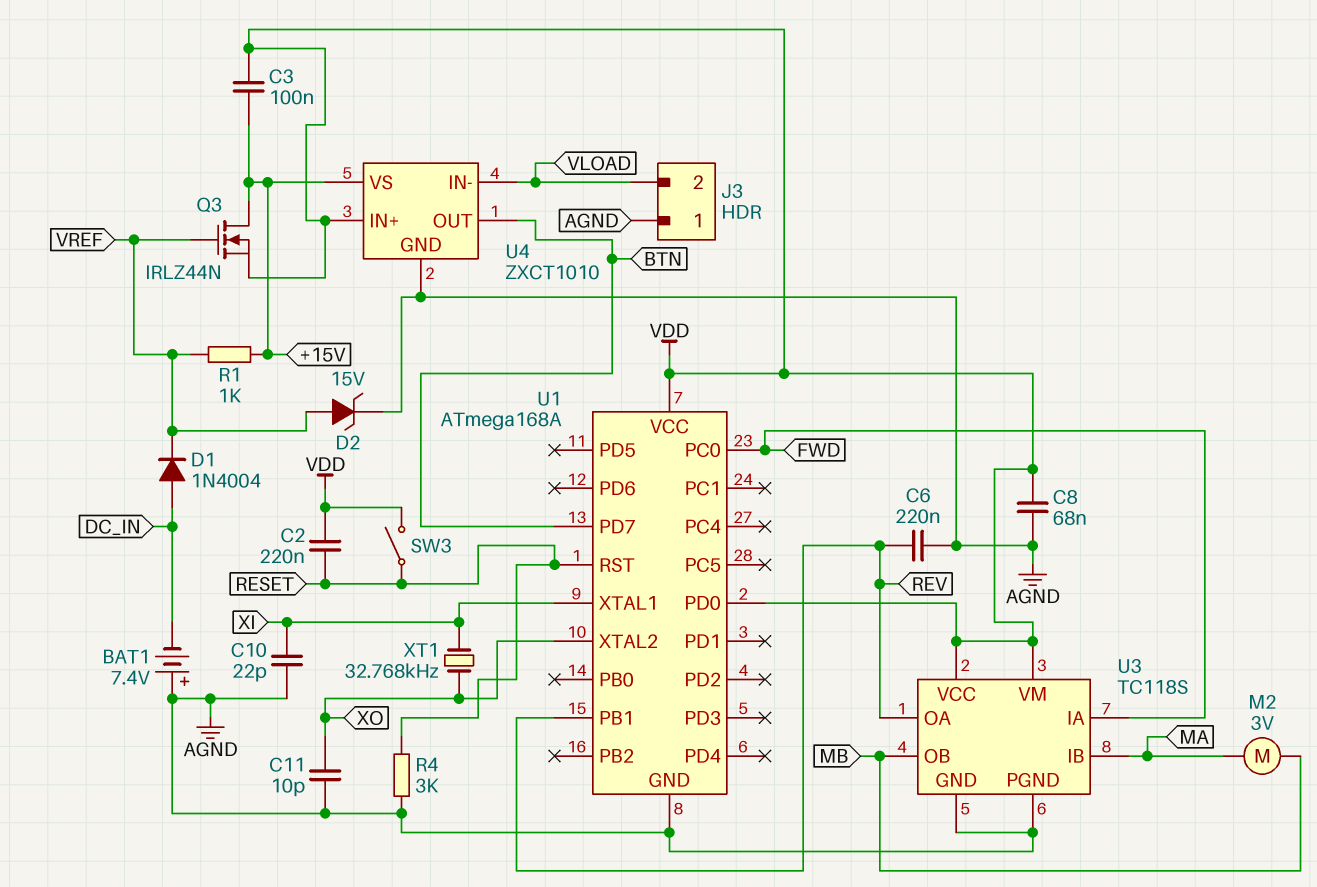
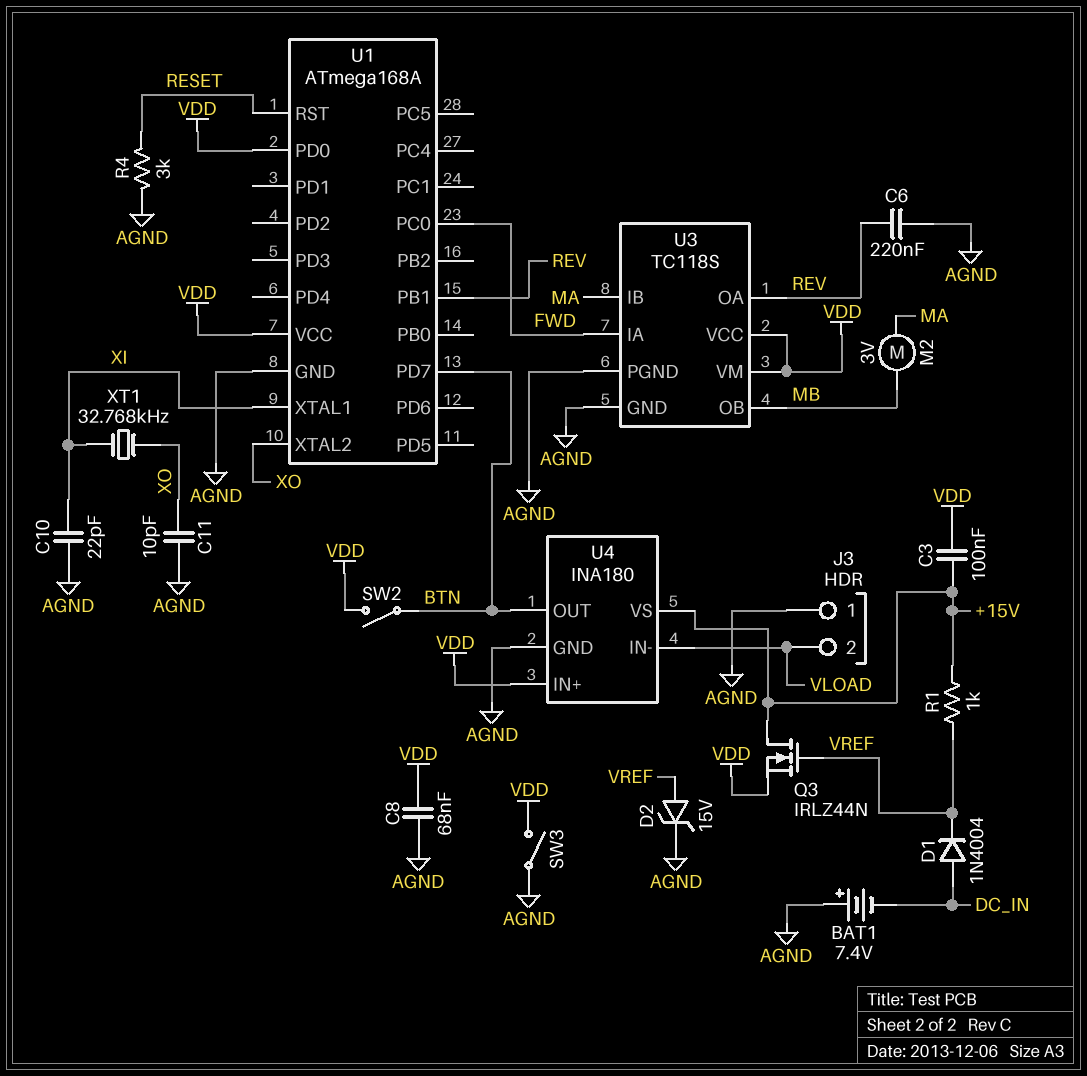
C2: 220nF (RESET, VDD) -> none
SW2: none -> switch (BTN, VDD)
SW3: switch (RESET, VDD) -> switch (AGND, VDD)
U4: ZXCT1010 -> INA180

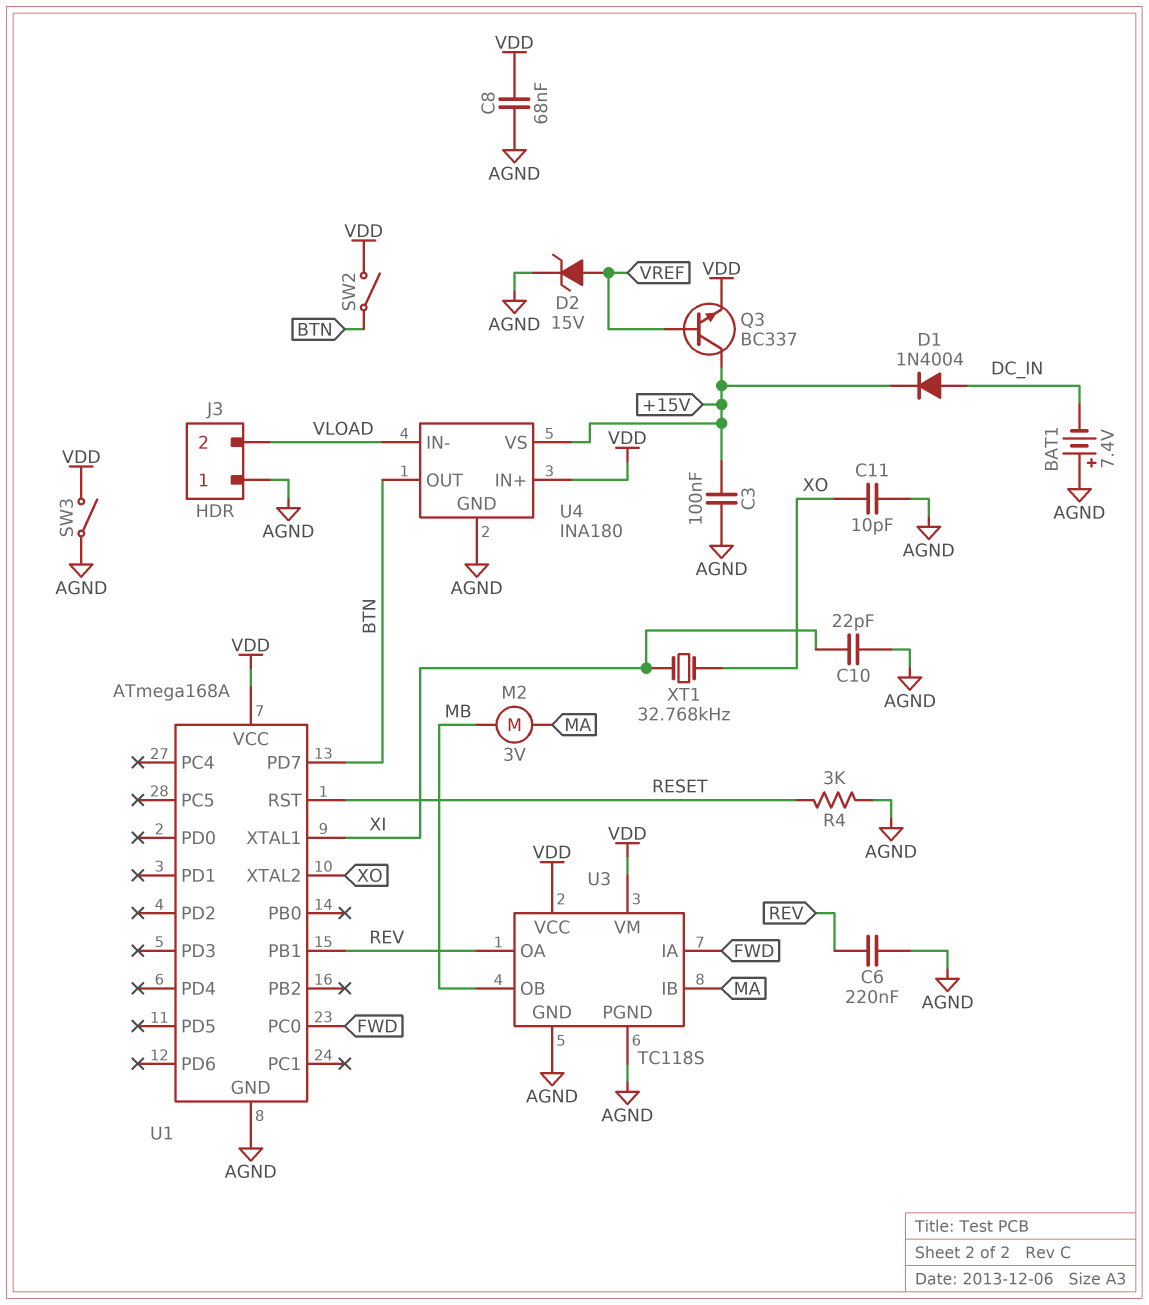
C3: 100nF (+15V, VDD) -> 100nF (+15V, AGND)
D1: diode 1N4004 (A DC_IN, K VREF) -> diode 1N4004 (A DC_IN, K +15V)
Q3: NMOS IRLZ44N (G VREF, D +15V, S VDD) -> NPN BC337 (B VREF, C +15V, E VDD)
R1: 1k (+15V, VREF) -> none
U1 pin PD0: VDD -> none

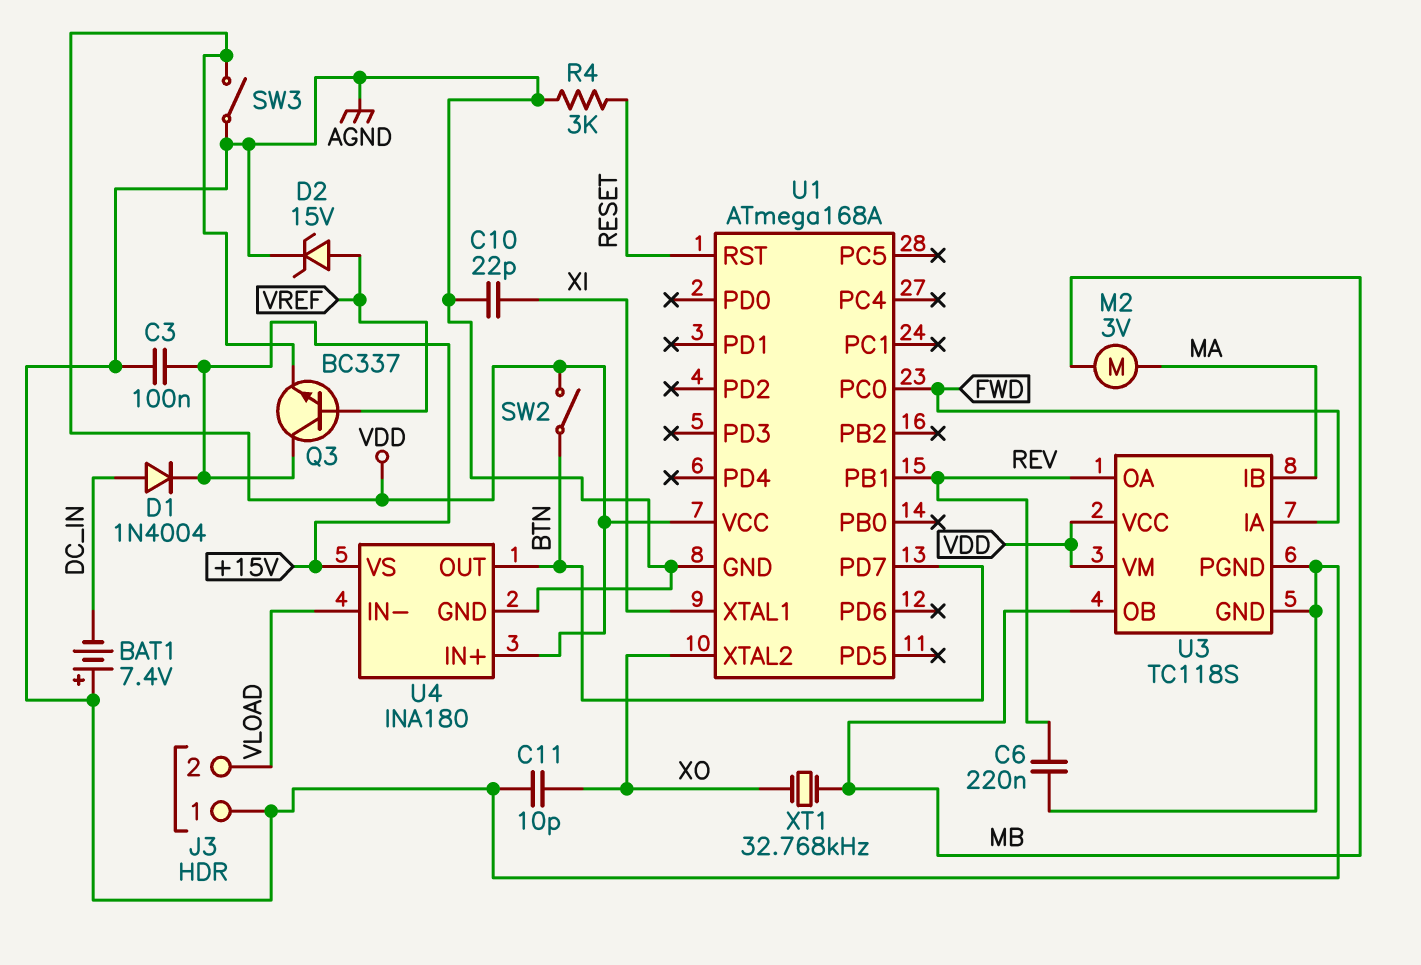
C8: 68nF (AGND, VDD) -> none
XT1: 32.768kHz (XI, XO) -> 32.768kHz (MB, XO)

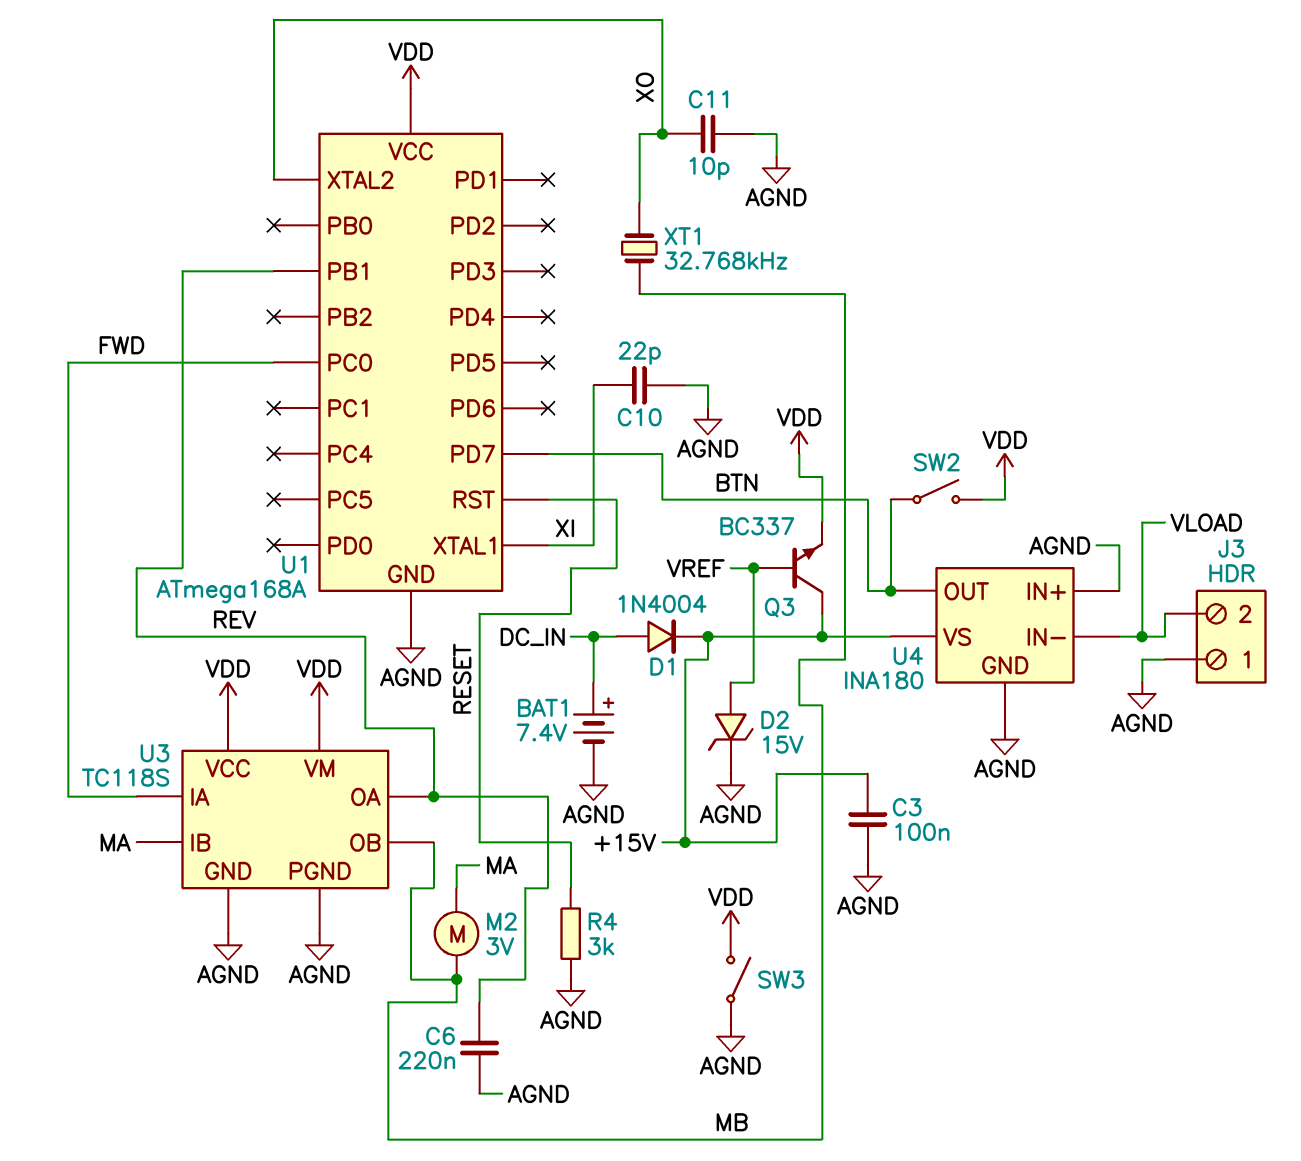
BAT1: 7.4V (plus AGND, minus DC_IN) -> 7.4V (plus DC_IN, minus AGND)
U4 pin IN+: VDD -> AGND

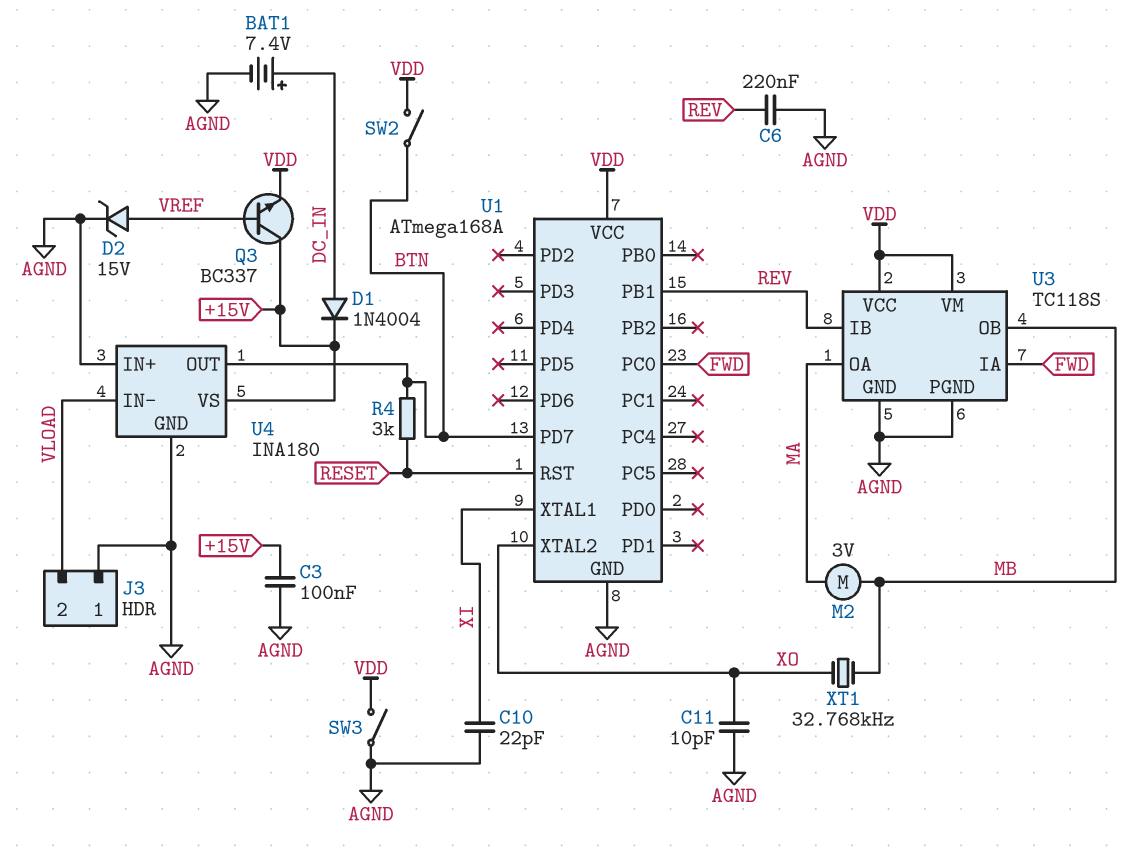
R4: 3k (AGND, RESET) -> 3k (BTN, RESET)
U3 pin IB: MA -> REV
U3 pin OA: REV -> MA

